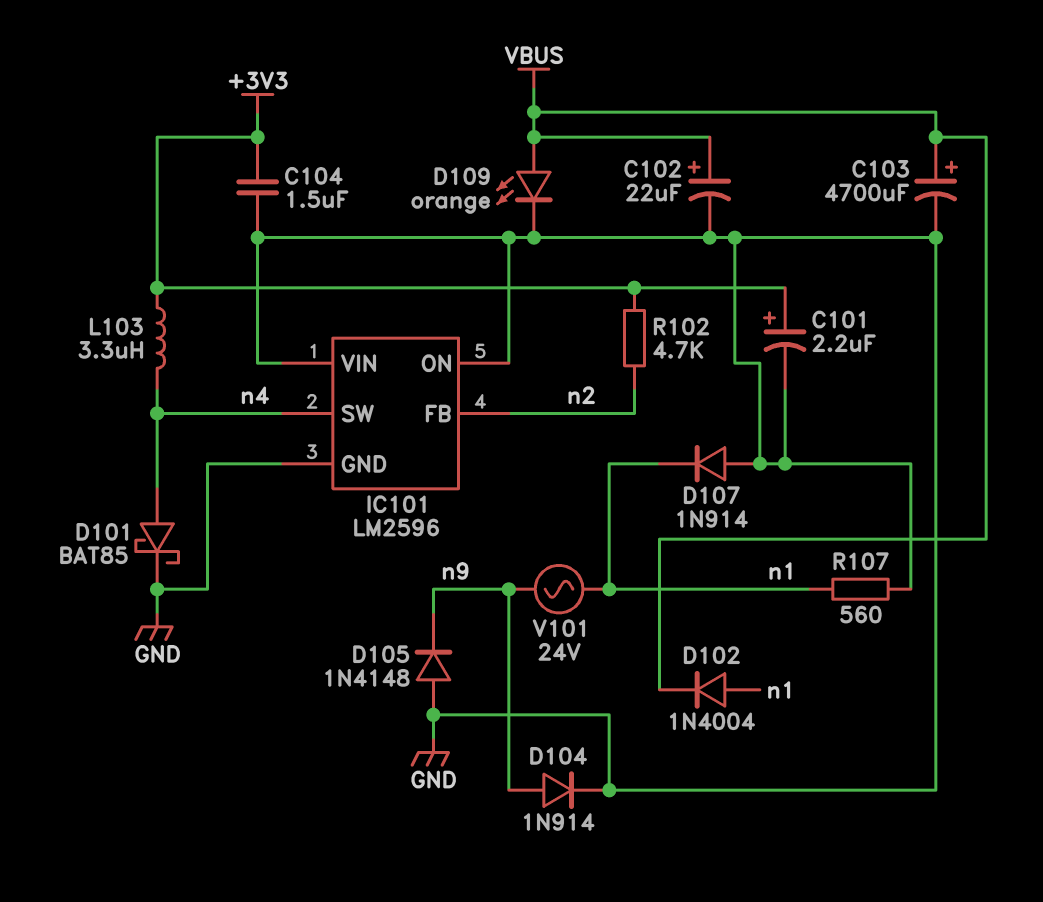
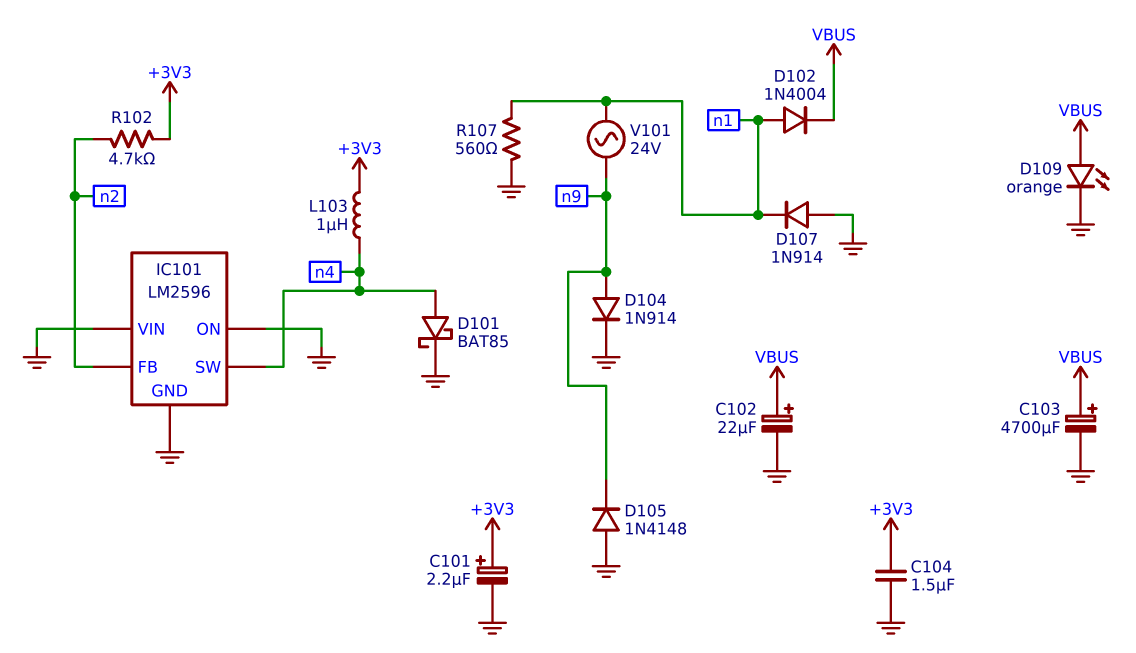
L103: 3.3uH (+3V3, n4) -> 1uH (+3V3, n4)

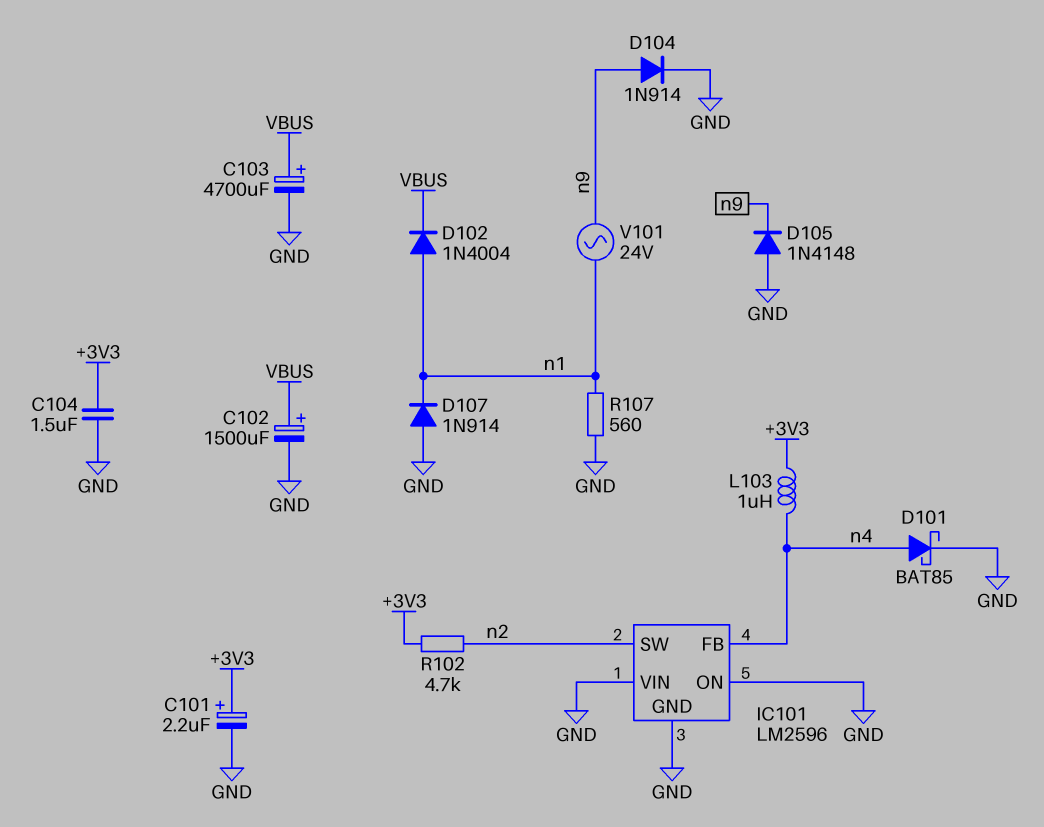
C102: 22uF (plus VBUS, minus GND) -> 1500uF (plus VBUS, minus GND)
D109: LED orange (A VBUS, K GND) -> none
IC101 pin FB: n2 -> n4
IC101 pin SW: n4 -> n2

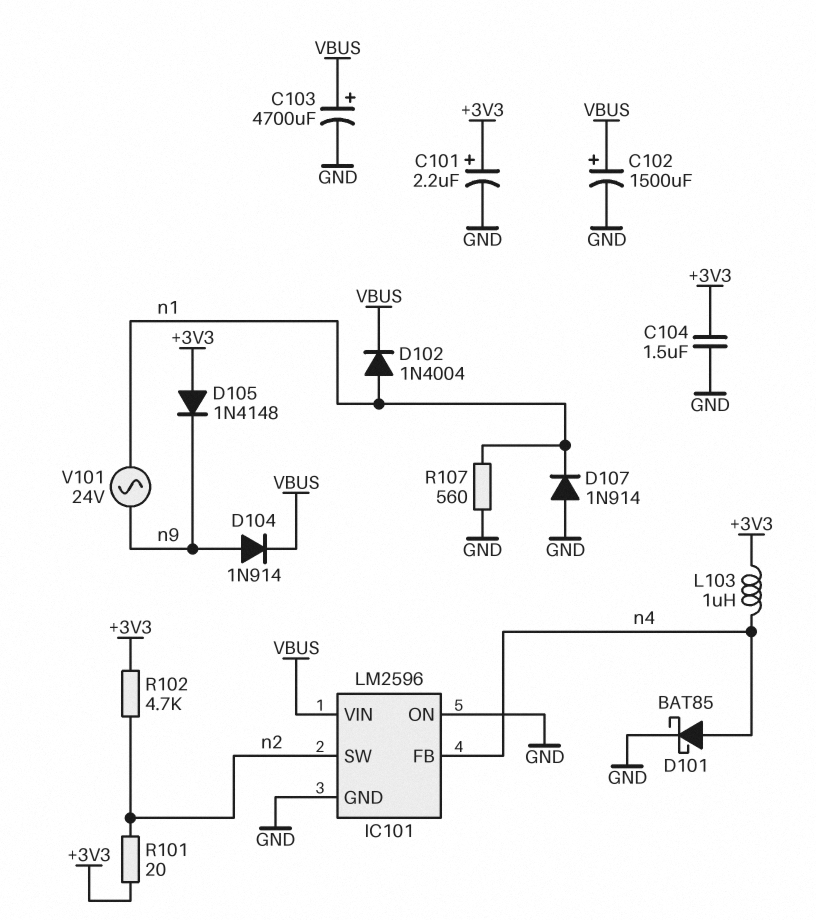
D104: diode 1N914 (A n9, K GND) -> diode 1N914 (A n9, K VBUS)
D105: diode 1N4148 (A GND, K n9) -> diode 1N4148 (A +3V3, K n9)
IC101 pin VIN: GND -> VBUS
R101: none -> 20 (+3V3, n2)

